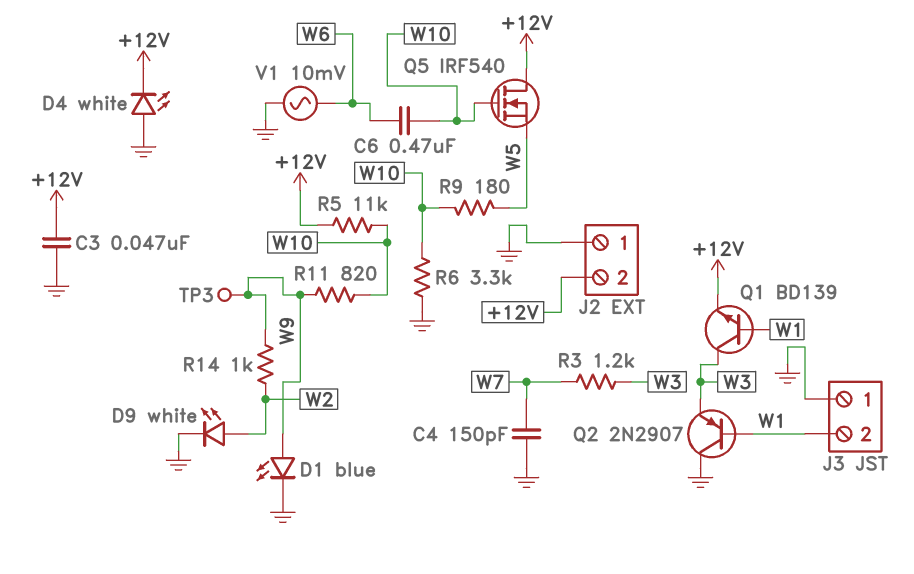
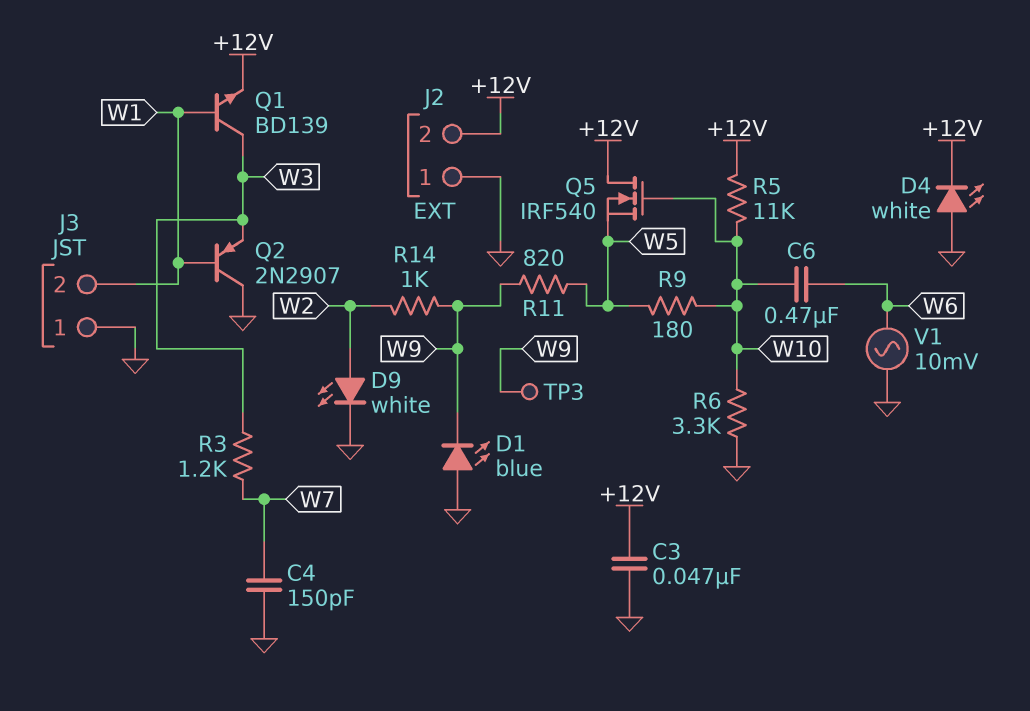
D1: LED blue (A W9, K GND) -> LED blue (A GND, K W9)
R11: 820 (W9, W10) -> 820 (W5, W9)

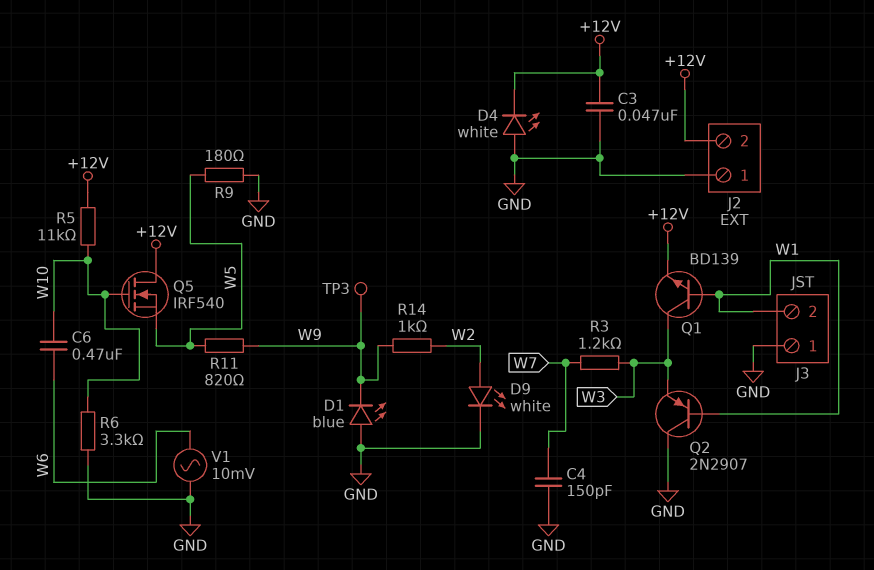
R9: 180 (W5, W10) -> 180 (GND, W5)

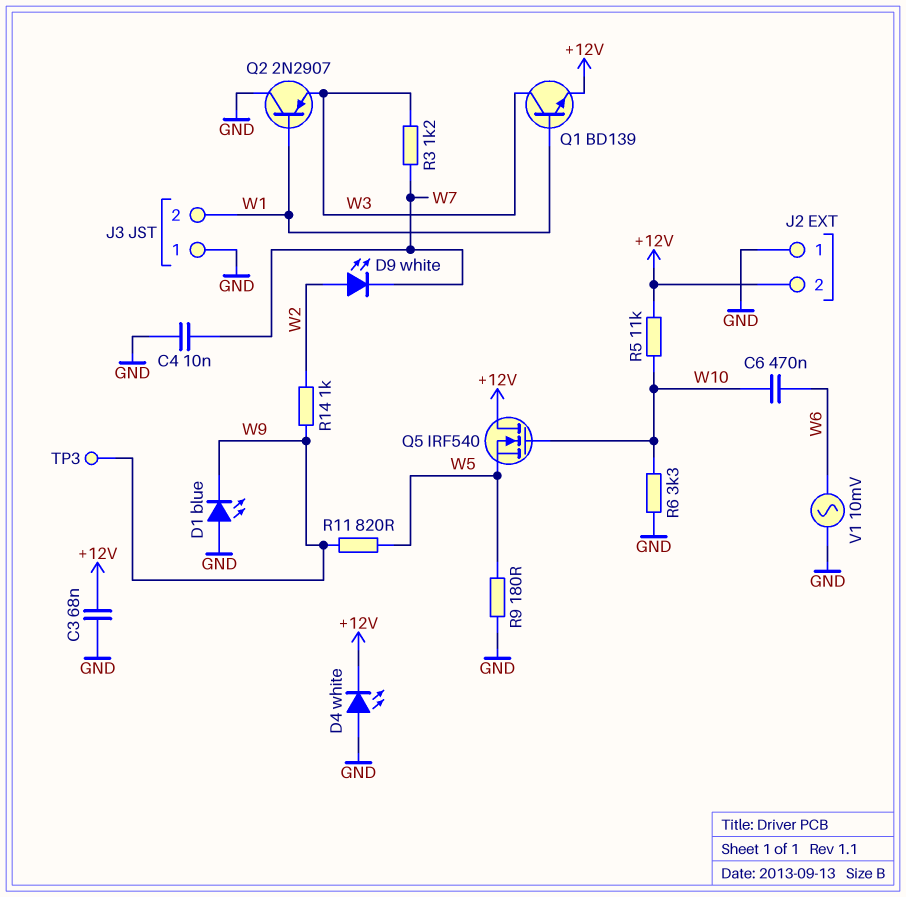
C3: 47nF (+12V, GND) -> 68nF (+12V, GND)
C4: 150pF (GND, W7) -> 10nF (GND, W7)
D9: LED white (A W2, K GND) -> LED white (A W2, K W7)

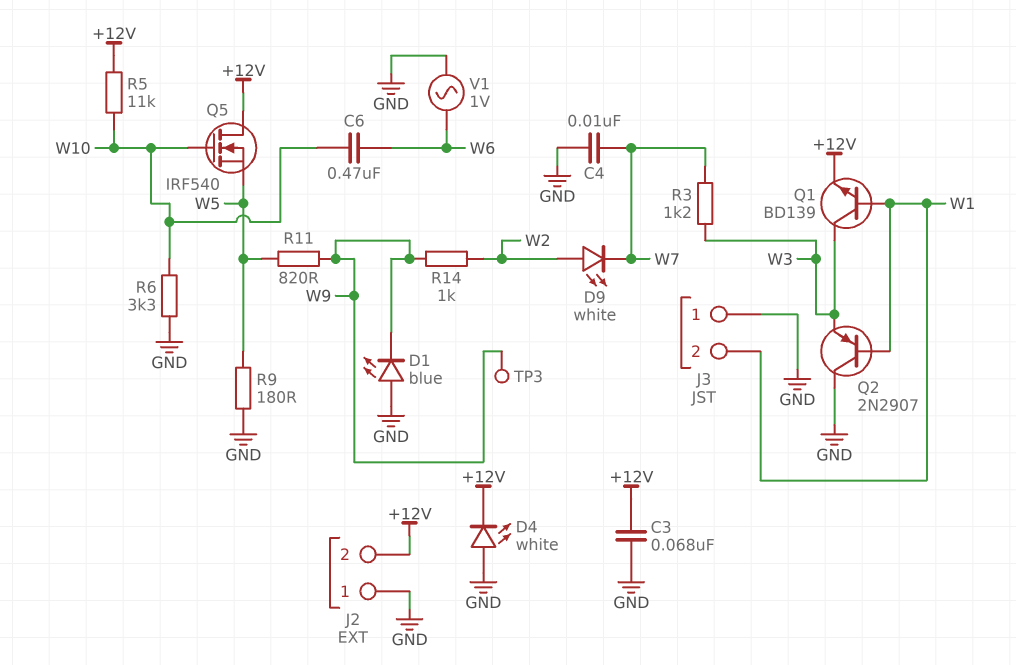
V1: AC 10mV (GND, W6) -> AC 1V (GND, W6)

